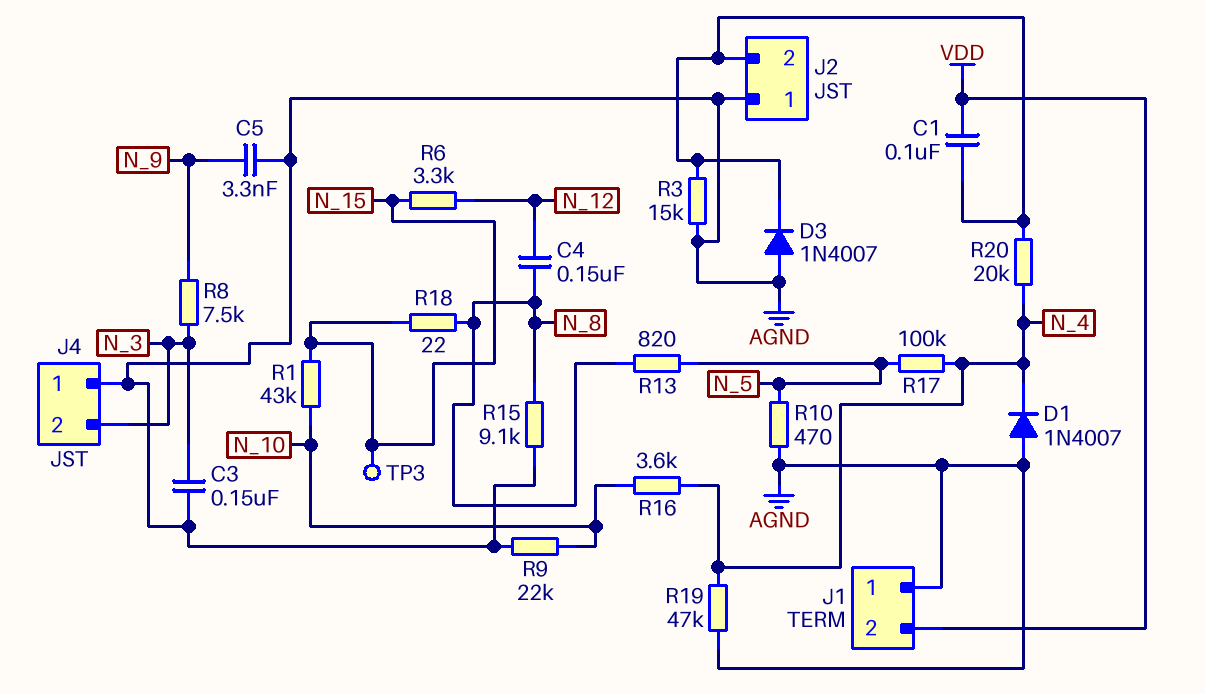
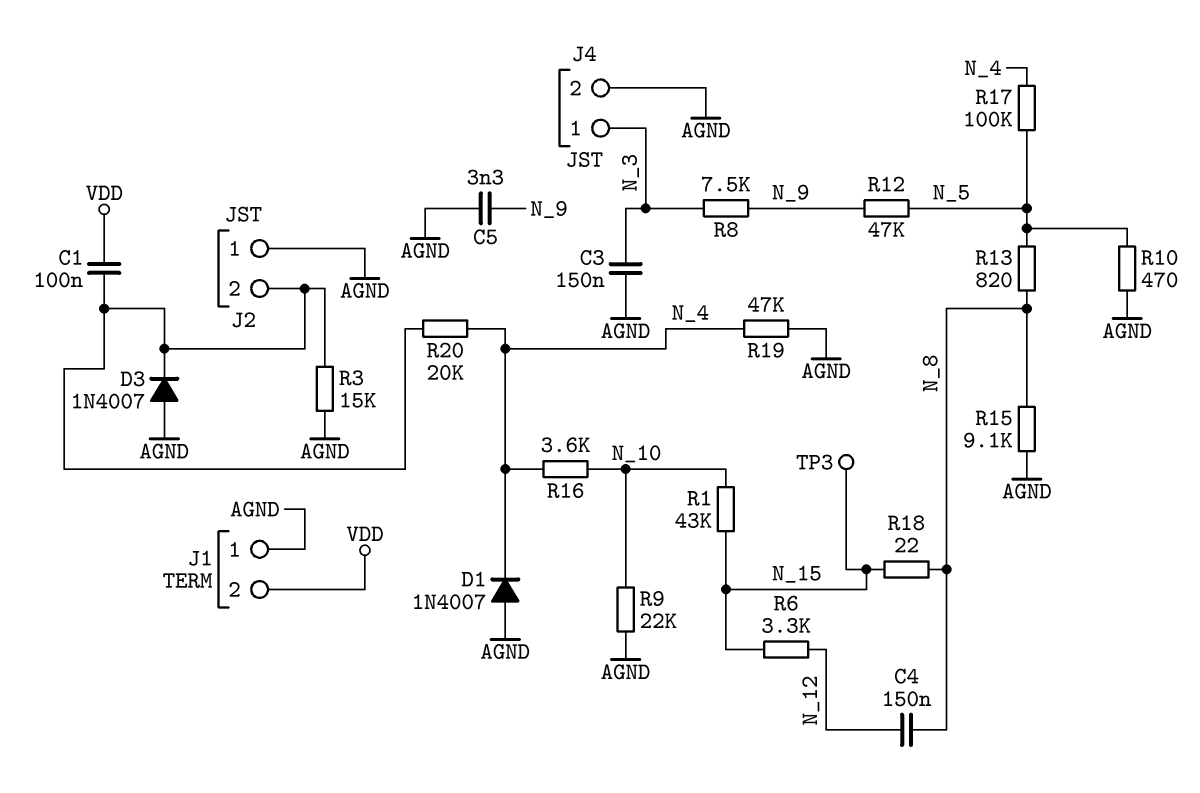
J4 pin 1: AGND -> N_3
J4 pin 2: N_3 -> AGND
R12: none -> 47k (N_5, N_9)

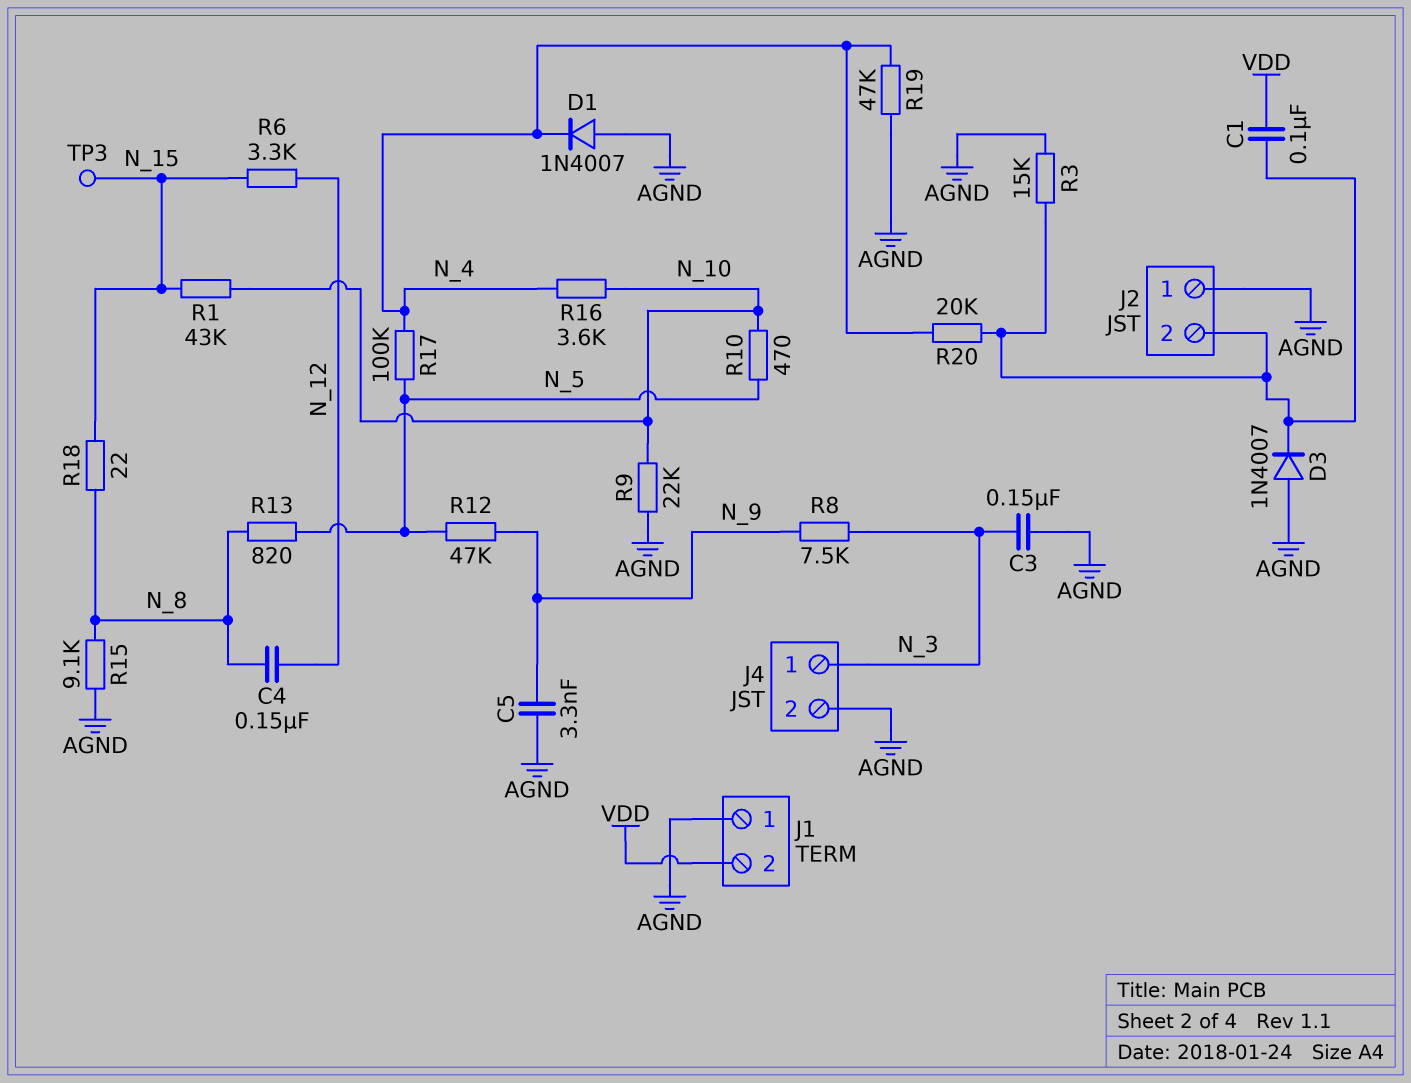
R10: 470 (AGND, N_5) -> 470 (N_5, N_10)

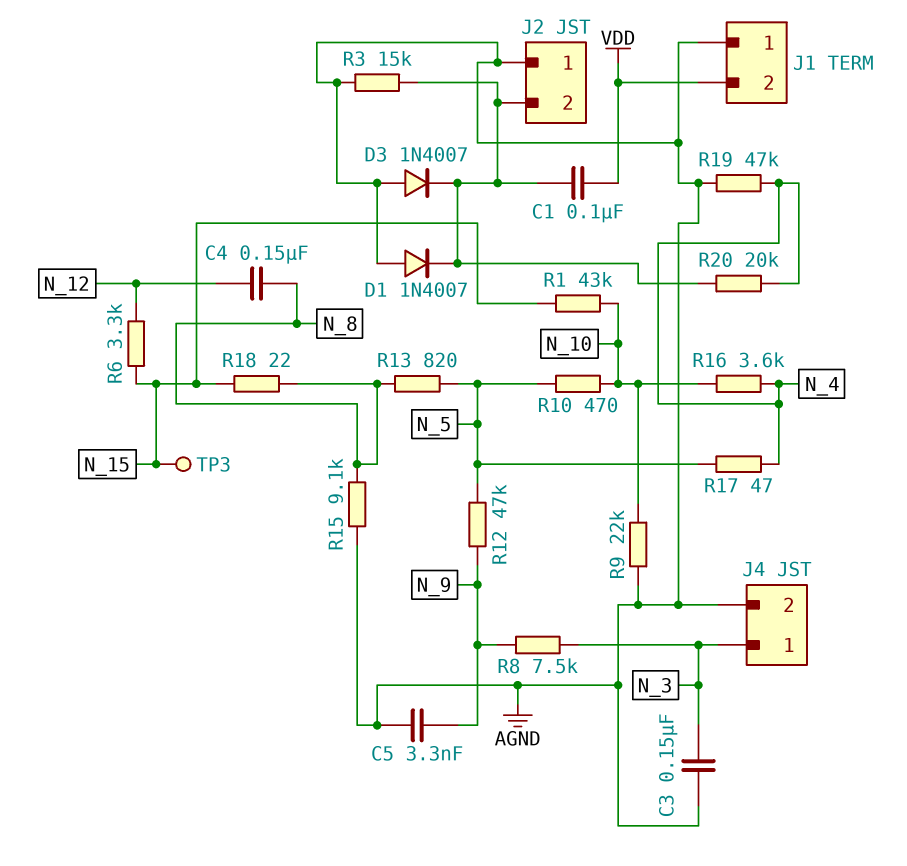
D1: diode 1N4007 (A AGND, K N_4) -> diode 1N4007 (A AGND, K J2/2)
R17: 100k (N_4, N_5) -> 47 (N_4, N_5)

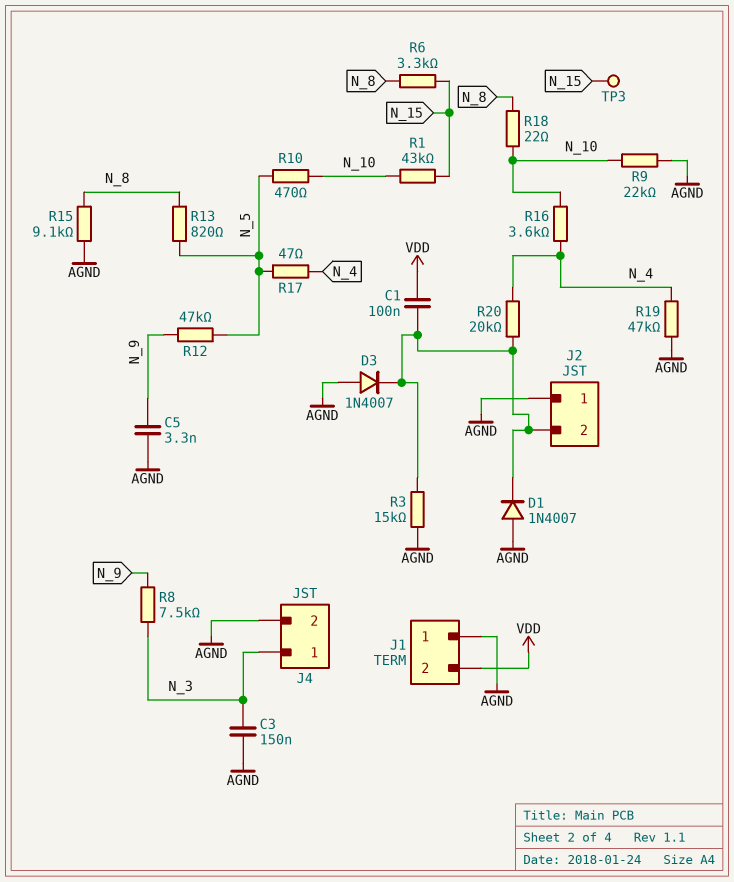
C4: 150nF (N_8, N_12) -> none
R6: 3.3k (N_12, N_15) -> 3.3k (N_8, N_15)
R18: 22 (N_8, N_15) -> 22 (N_8, N_10)

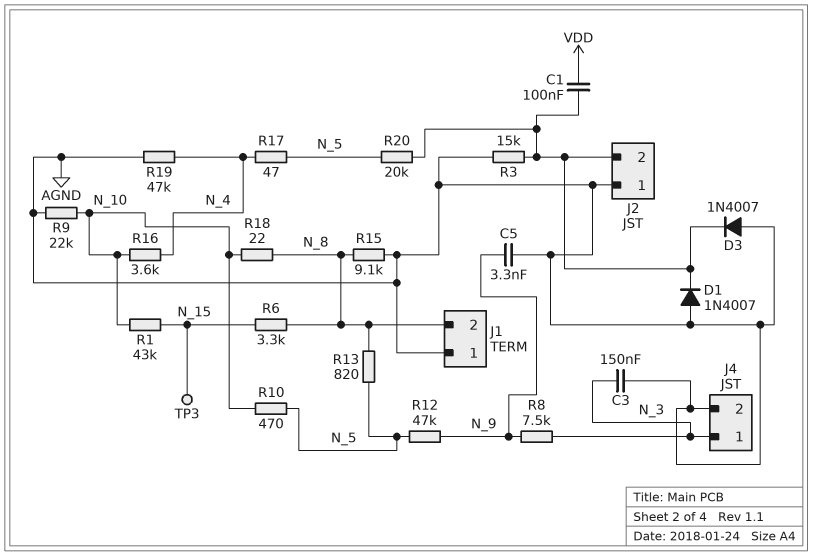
J1 pin 2: VDD -> N_8
R20: 20k (J2/2, N_4) -> 20k (J2/2, N_5)

